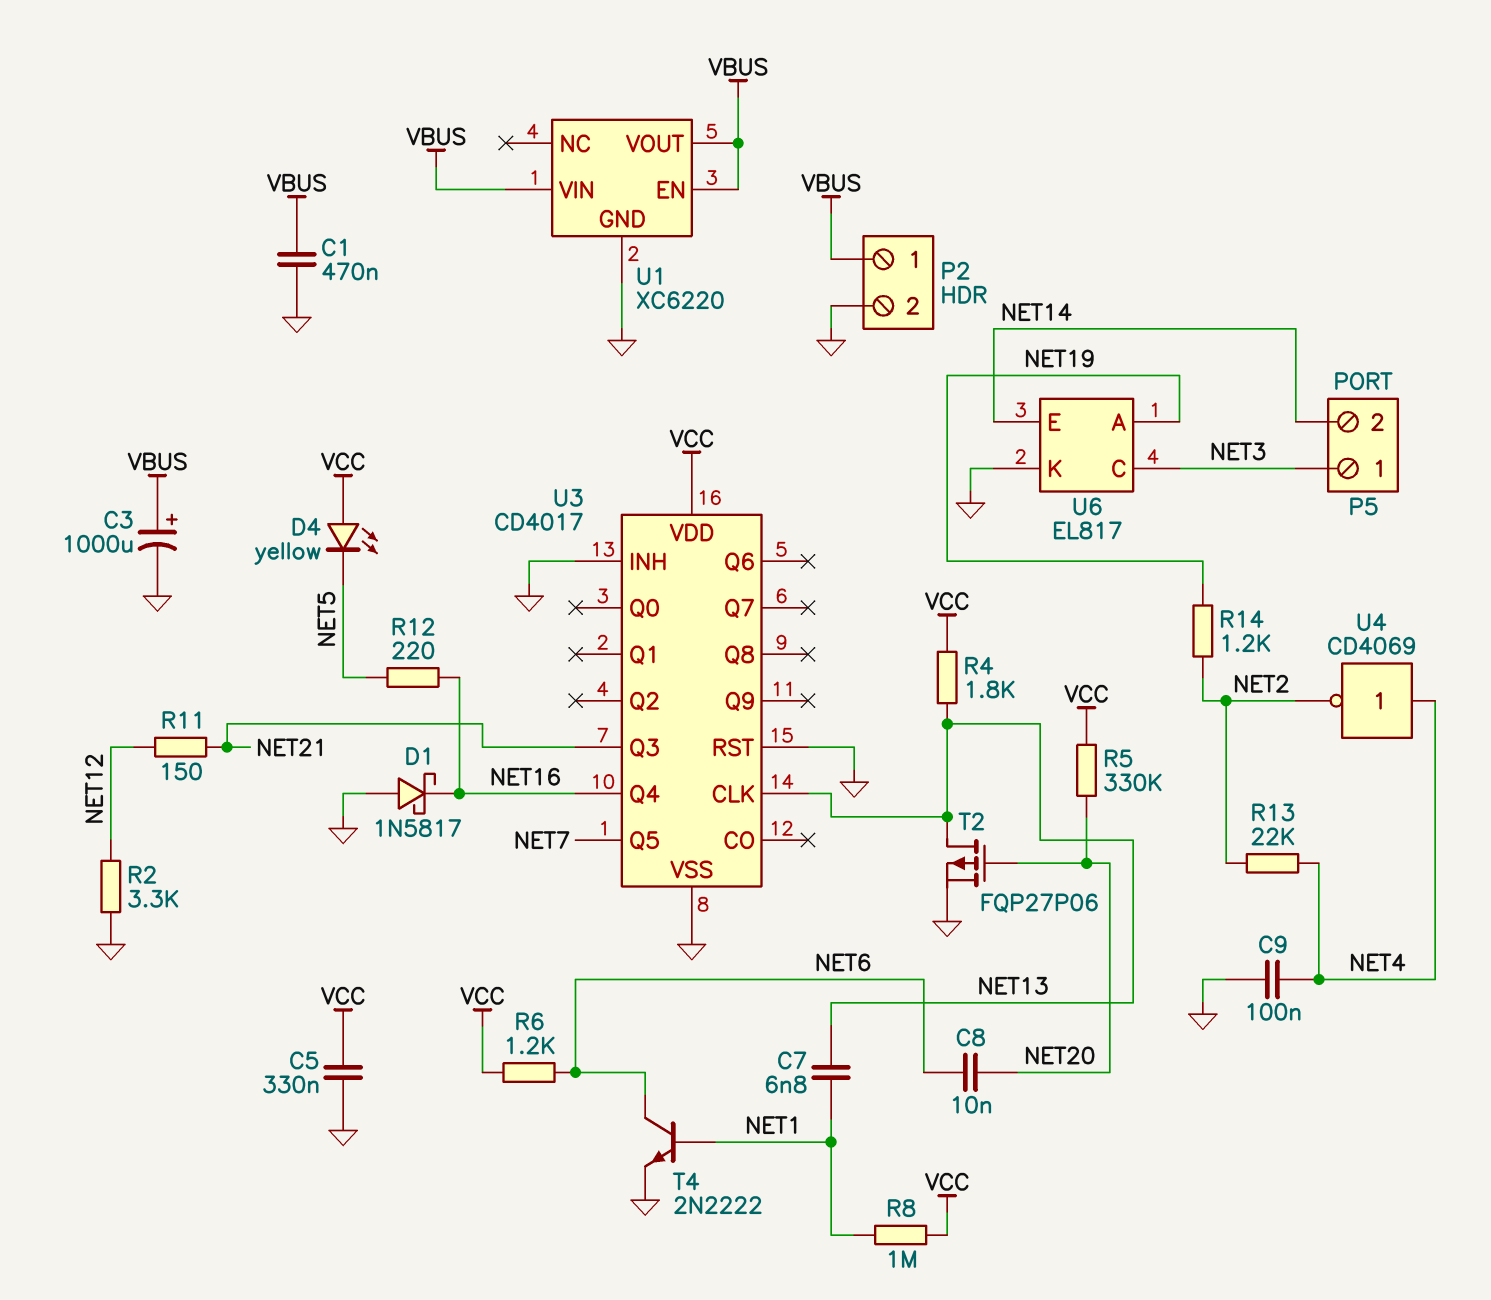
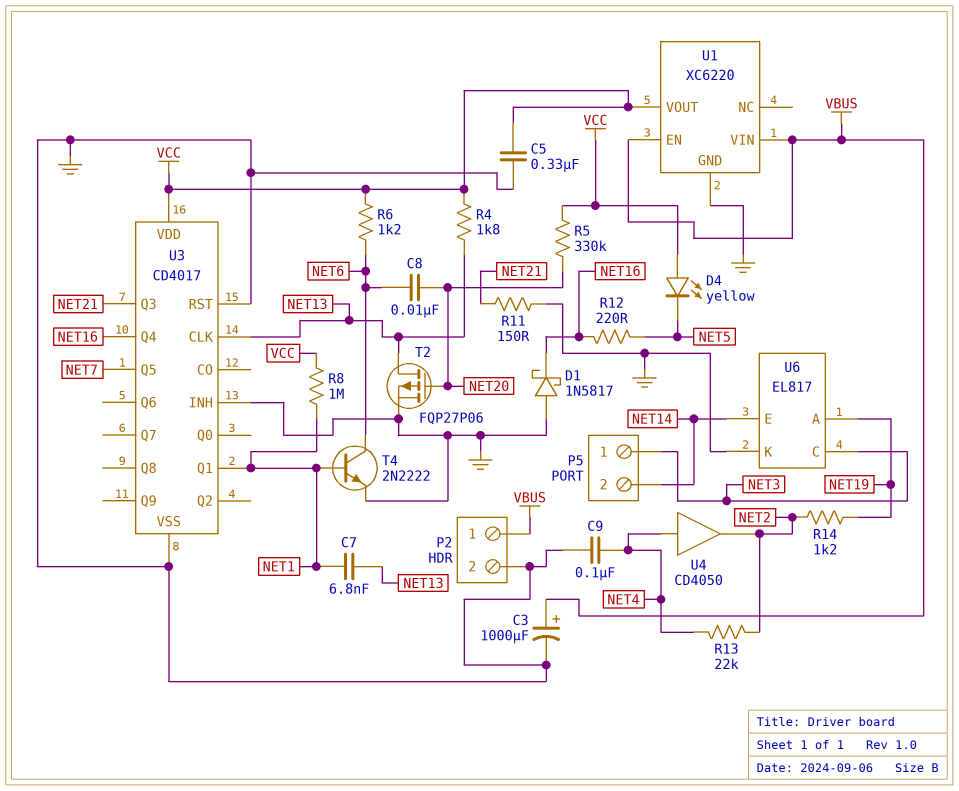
C1: 470nF (GND, VBUS) -> none
R2: 3.3k (GND, NET12) -> none
R11: 150 (NET12, NET21) -> 150 (GND, NET21)
U1 pin VOUT: VBUS -> VCC
U3 pin Q1: none -> NET1
U4: NOT CD4069 (in NET4, out NET2) -> buffer CD4050 (in NET4, out NET2)

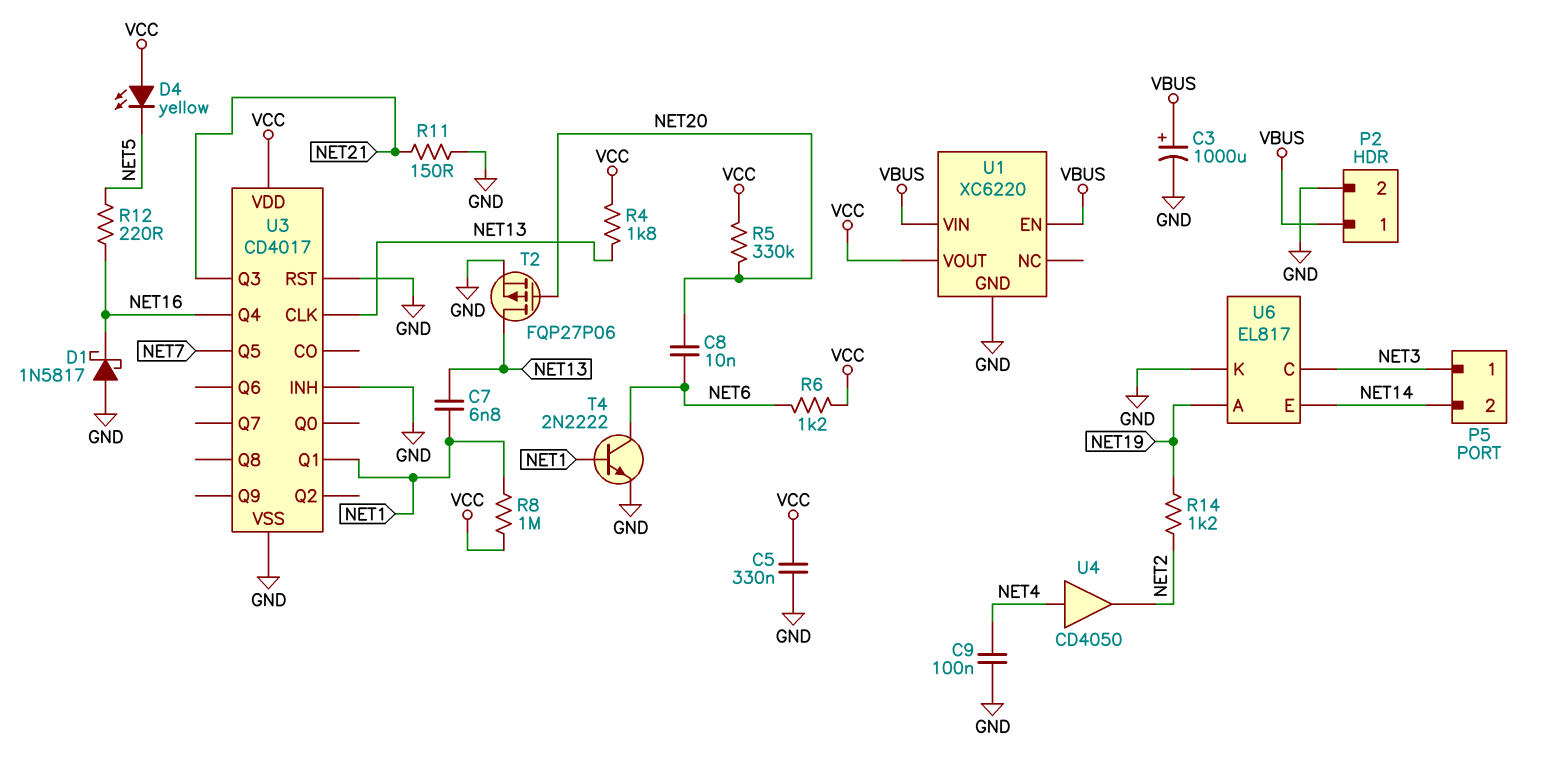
R13: 22k (NET2, NET4) -> none

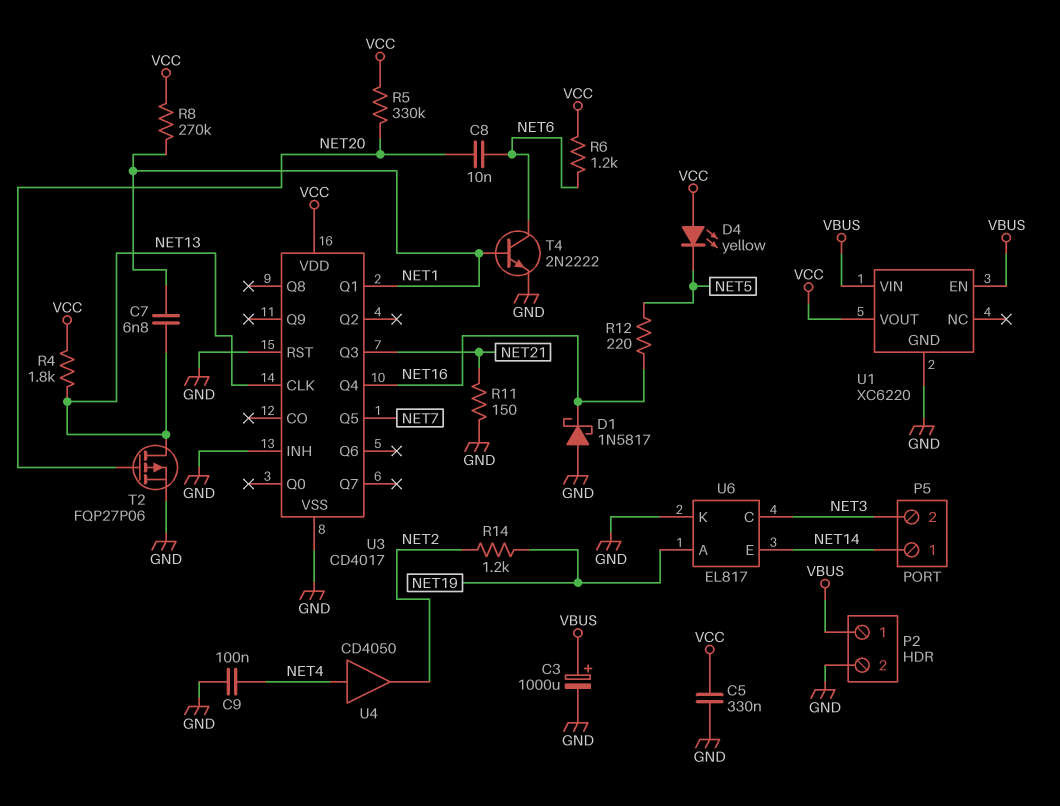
P5 pin 1: NET3 -> NET14
P5 pin 2: NET14 -> NET3
R8: 1M (NET1, VCC) -> 270k (NET1, VCC)

